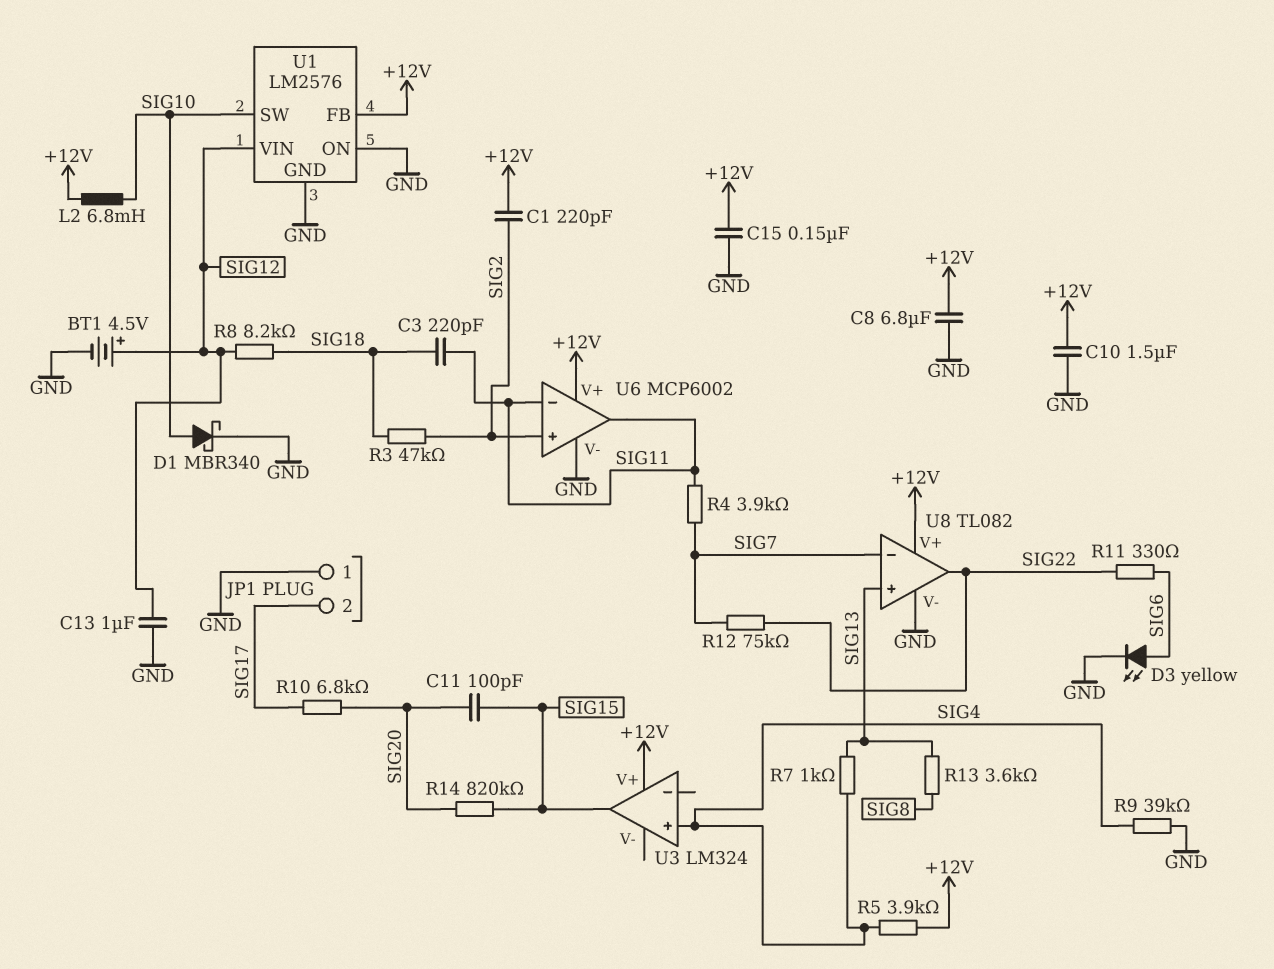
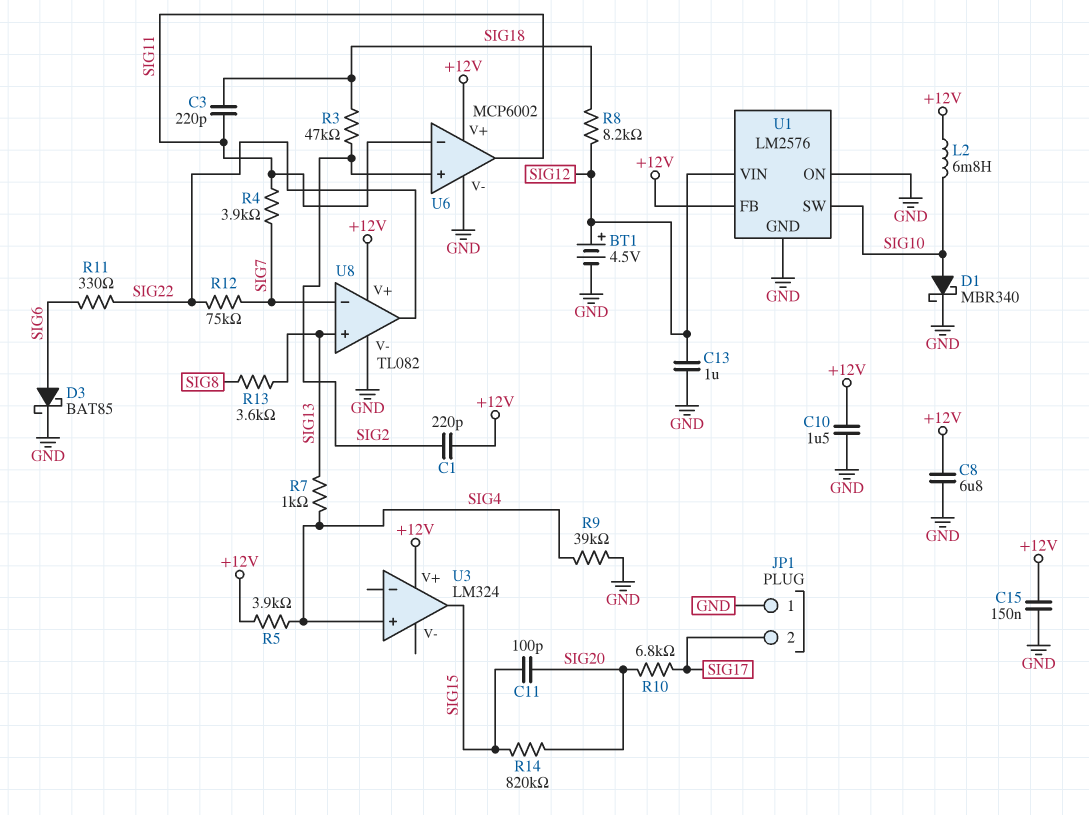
D3: LED yellow (A SIG6, K GND) -> schottky BAT85 (A SIG6, K GND)

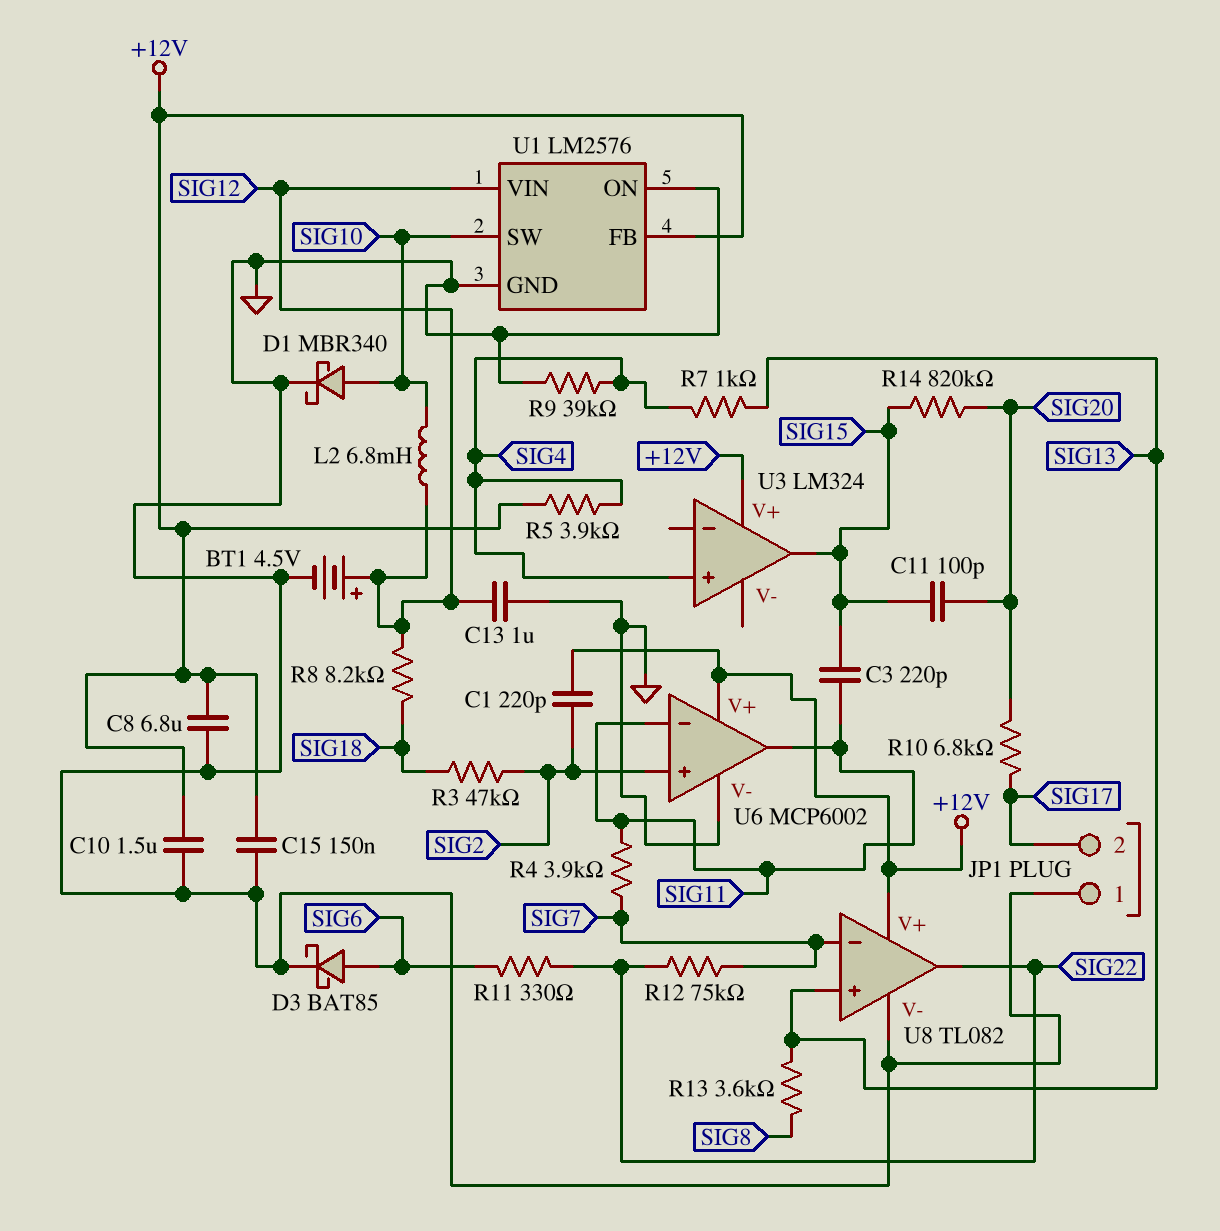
C3: 220pF (SIG11, SIG18) -> 220pF (SIG11, SIG15)
L2: 6.8mH (+12V, SIG10) -> 6.8mH (SIG10, SIG12)

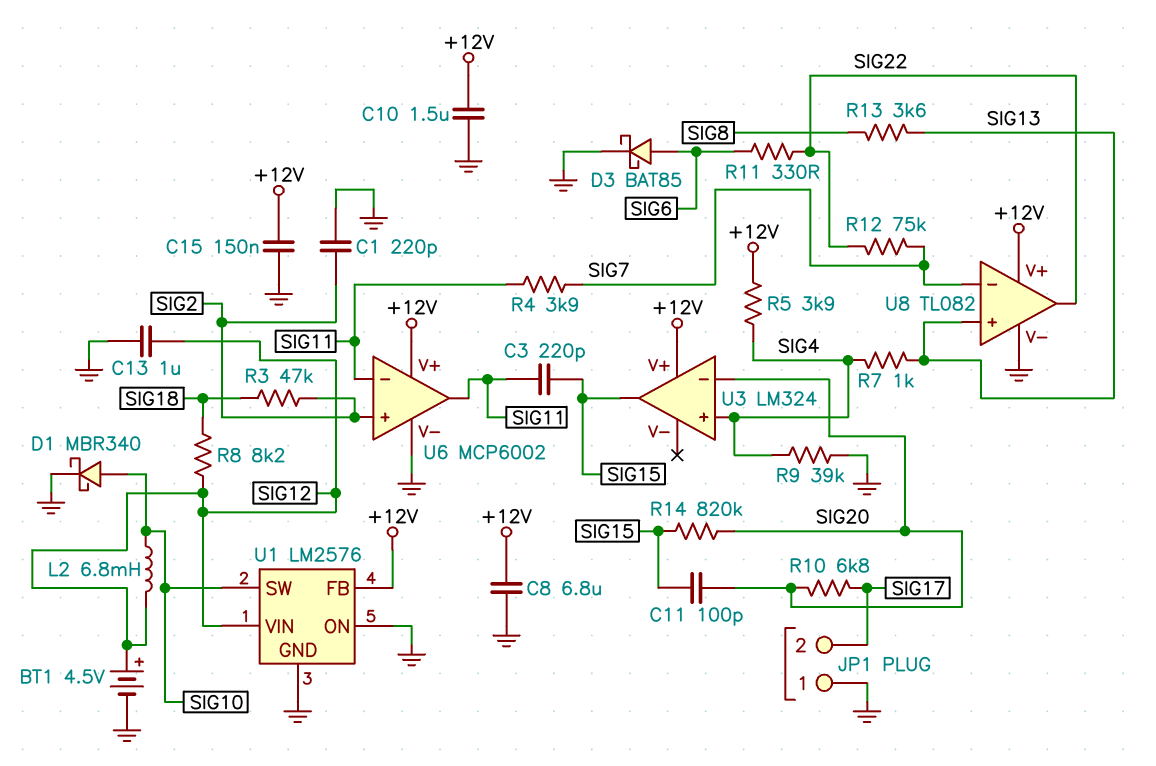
C1: 220pF (+12V, SIG2) -> 220pF (GND, SIG2)
U3 pin in-: none -> SIG20

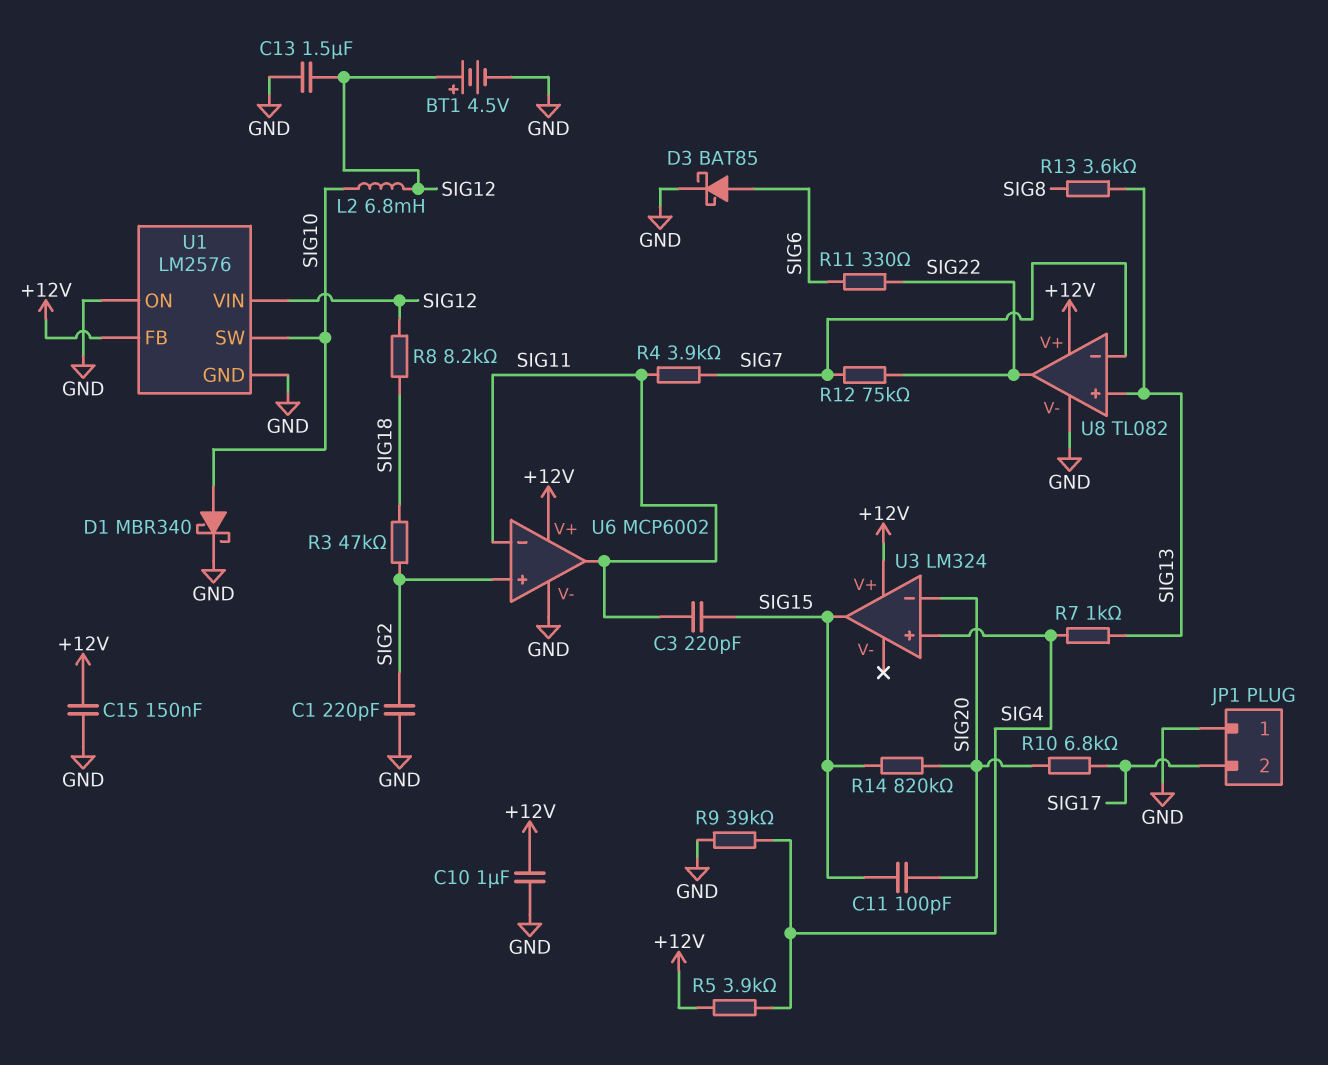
C8: 6.8uF (+12V, GND) -> none
C10: 1.5uF (+12V, GND) -> 1uF (+12V, GND)
C13: 1uF (GND, SIG12) -> 1.5uF (GND, SIG12)

